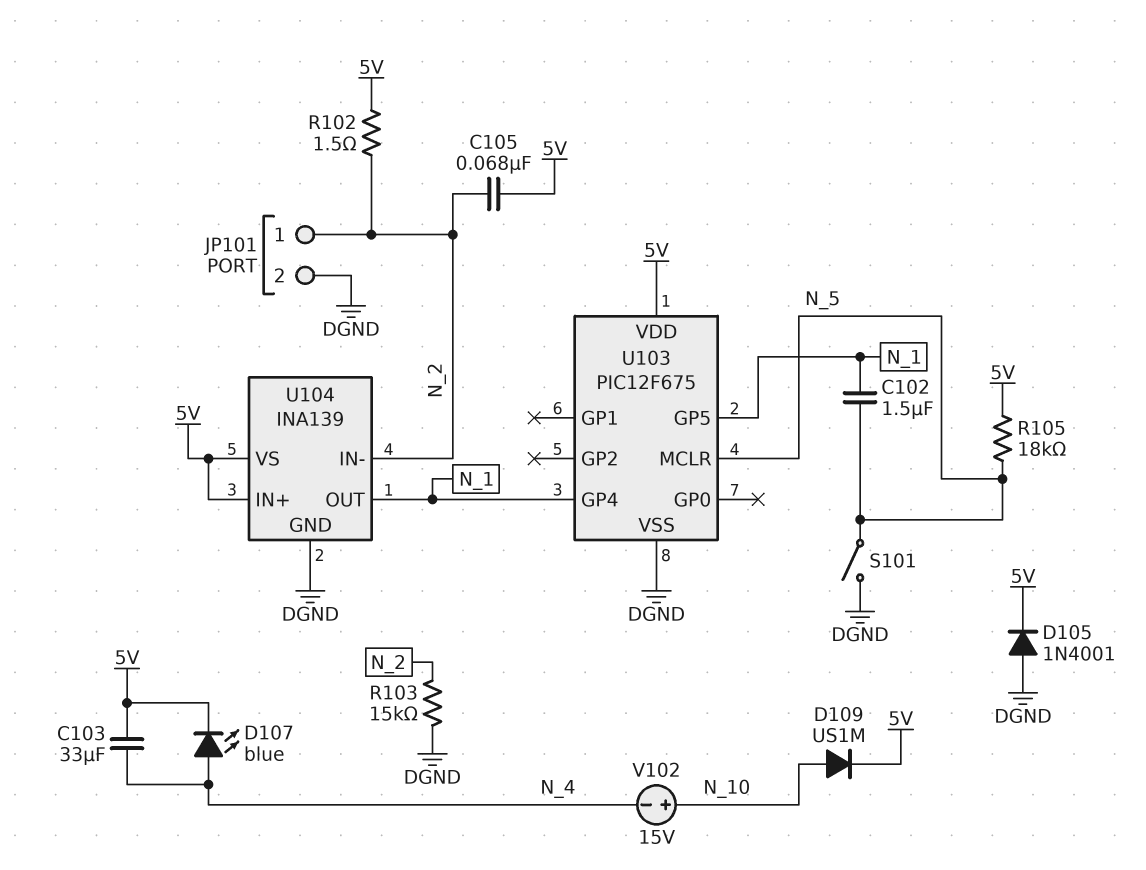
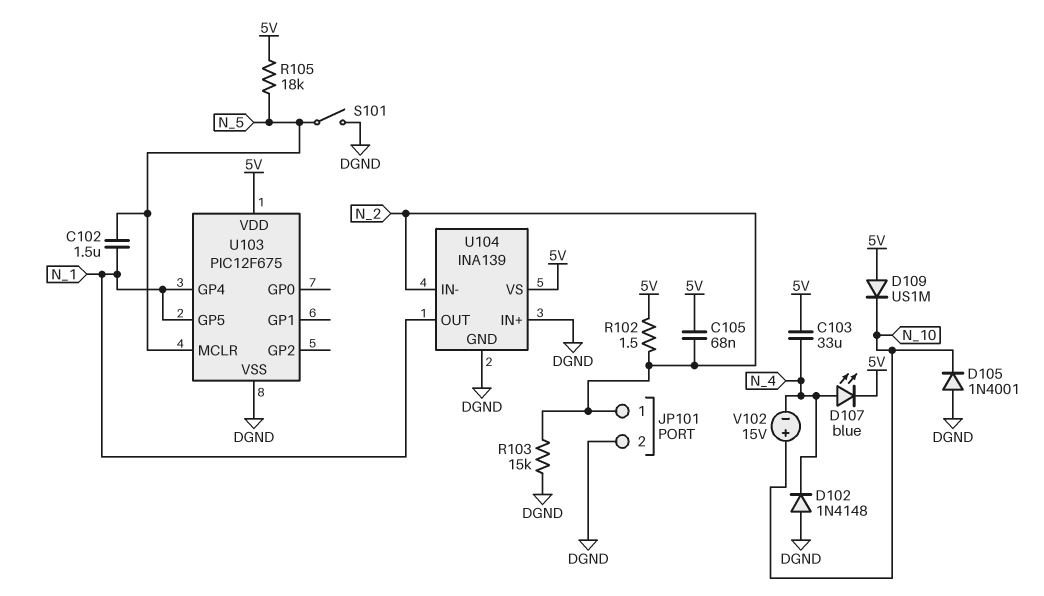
D102: none -> diode 1N4148 (A DGND, K N_4)
D105: diode 1N4001 (A DGND, K 5V) -> diode 1N4001 (A DGND, K N_10)
D109: diode US1M (A N_10, K 5V) -> diode US1M (A 5V, K N_10)
U104 pin IN+: 5V -> DGND

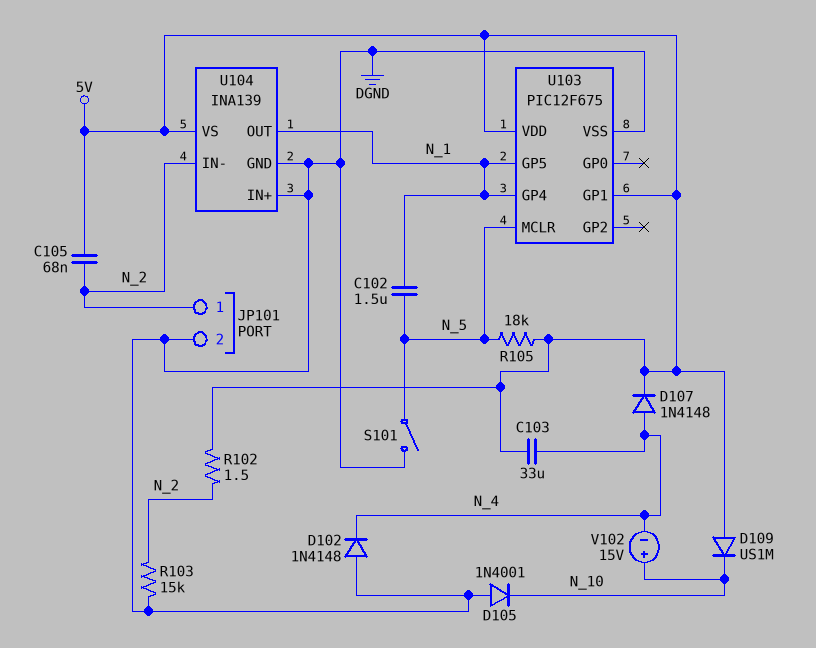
D107: LED blue (A N_4, K 5V) -> diode 1N4148 (A N_4, K 5V)
U103 pin GP1: none -> 5V

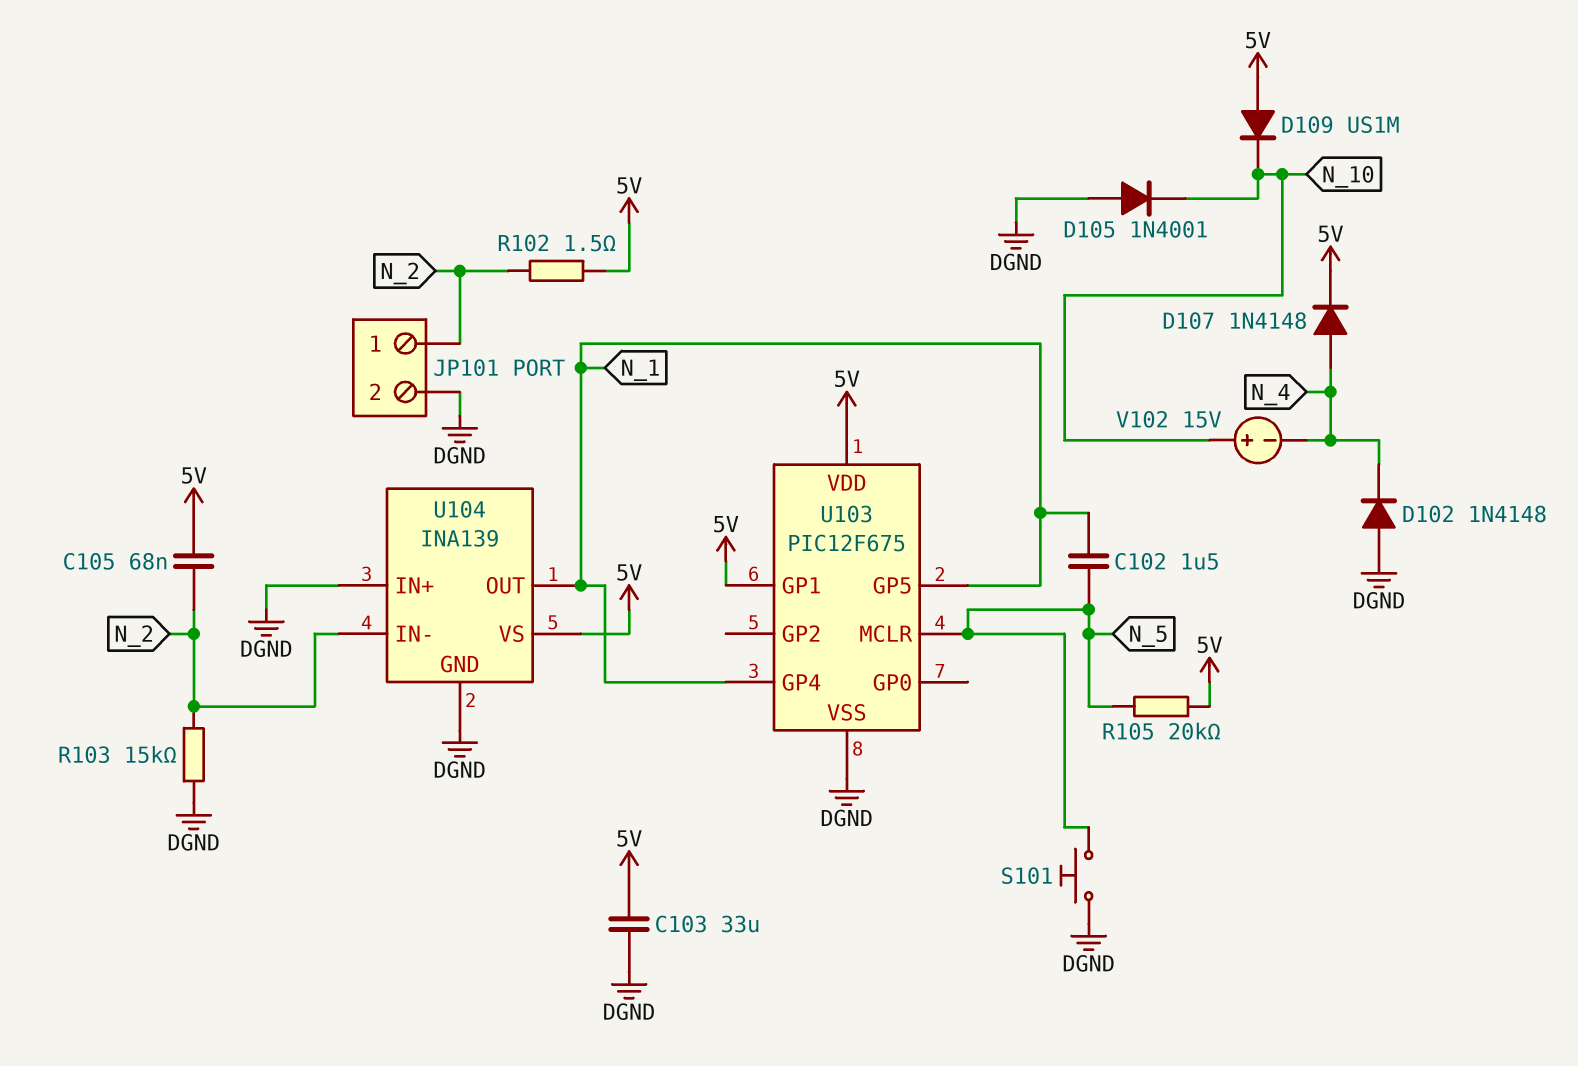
C103: 33uF (5V, N_4) -> 33uF (5V, DGND)
R105: 18k (5V, N_5) -> 20k (5V, N_5)
S101: switch (DGND, N_5) -> button (DGND, N_5)

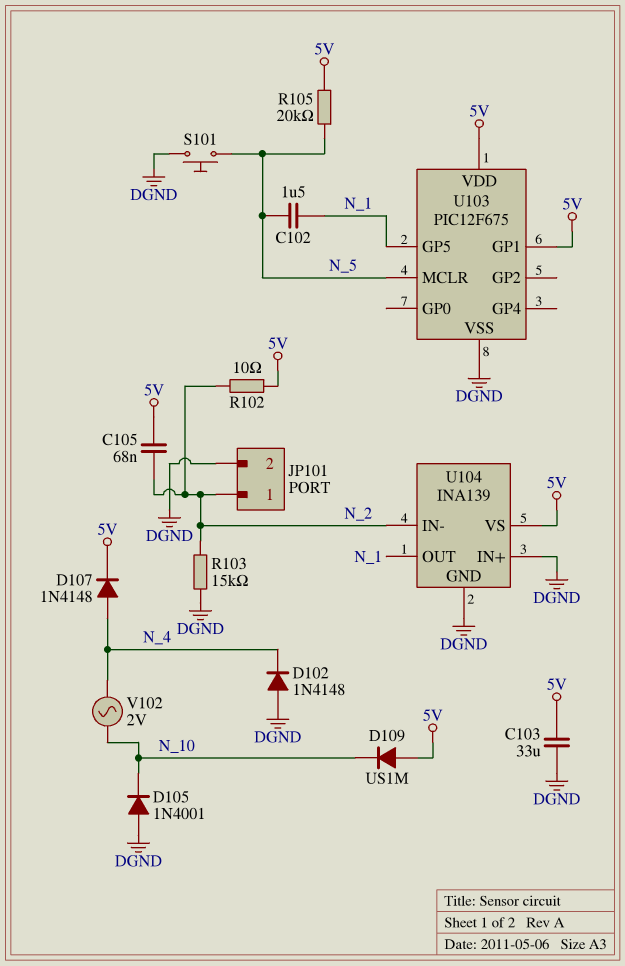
R102: 1.5 (5V, N_2) -> 10 (5V, N_2)
U103 pin GP4: N_1 -> none
V102: 15V (plus N_10, minus N_4) -> AC 2V (N_4, N_10)

